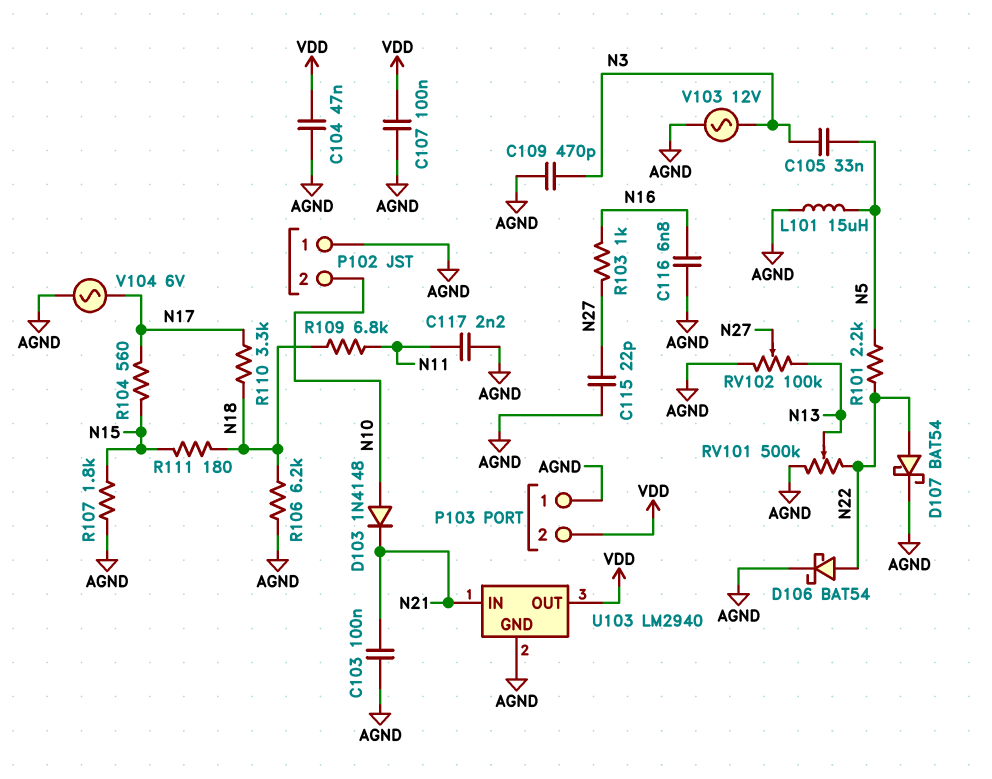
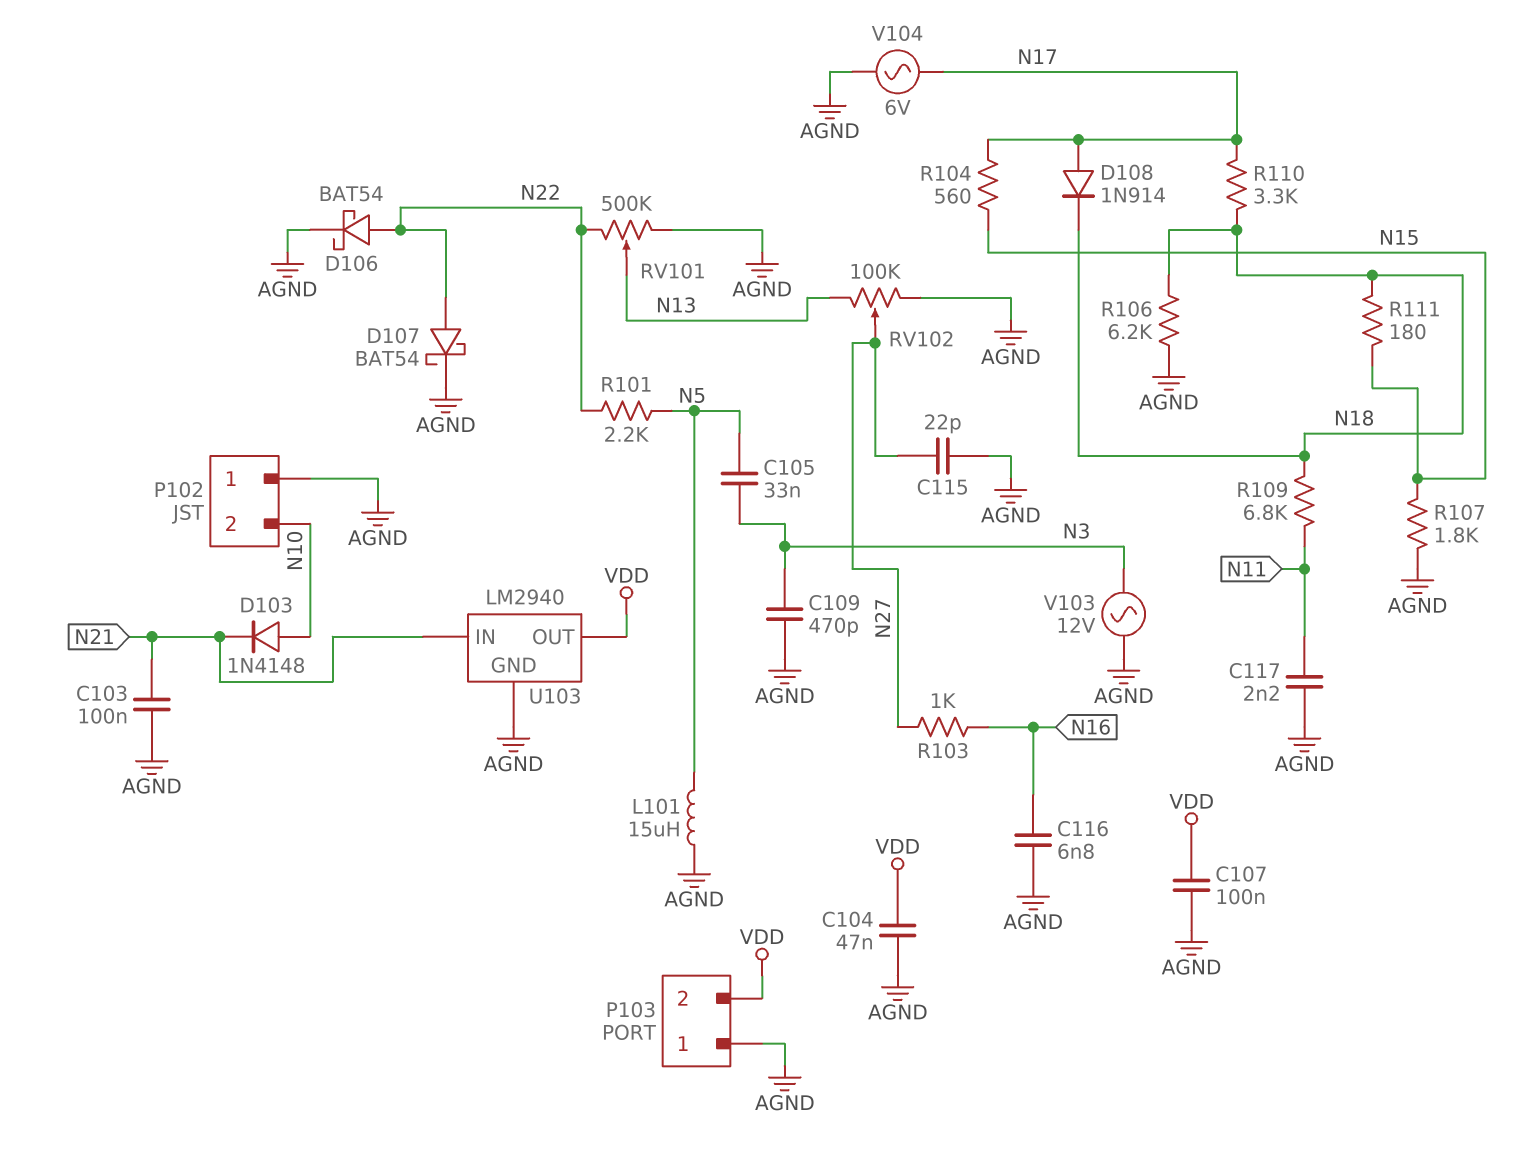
D108: none -> diode 1N914 (A N17, K N18)

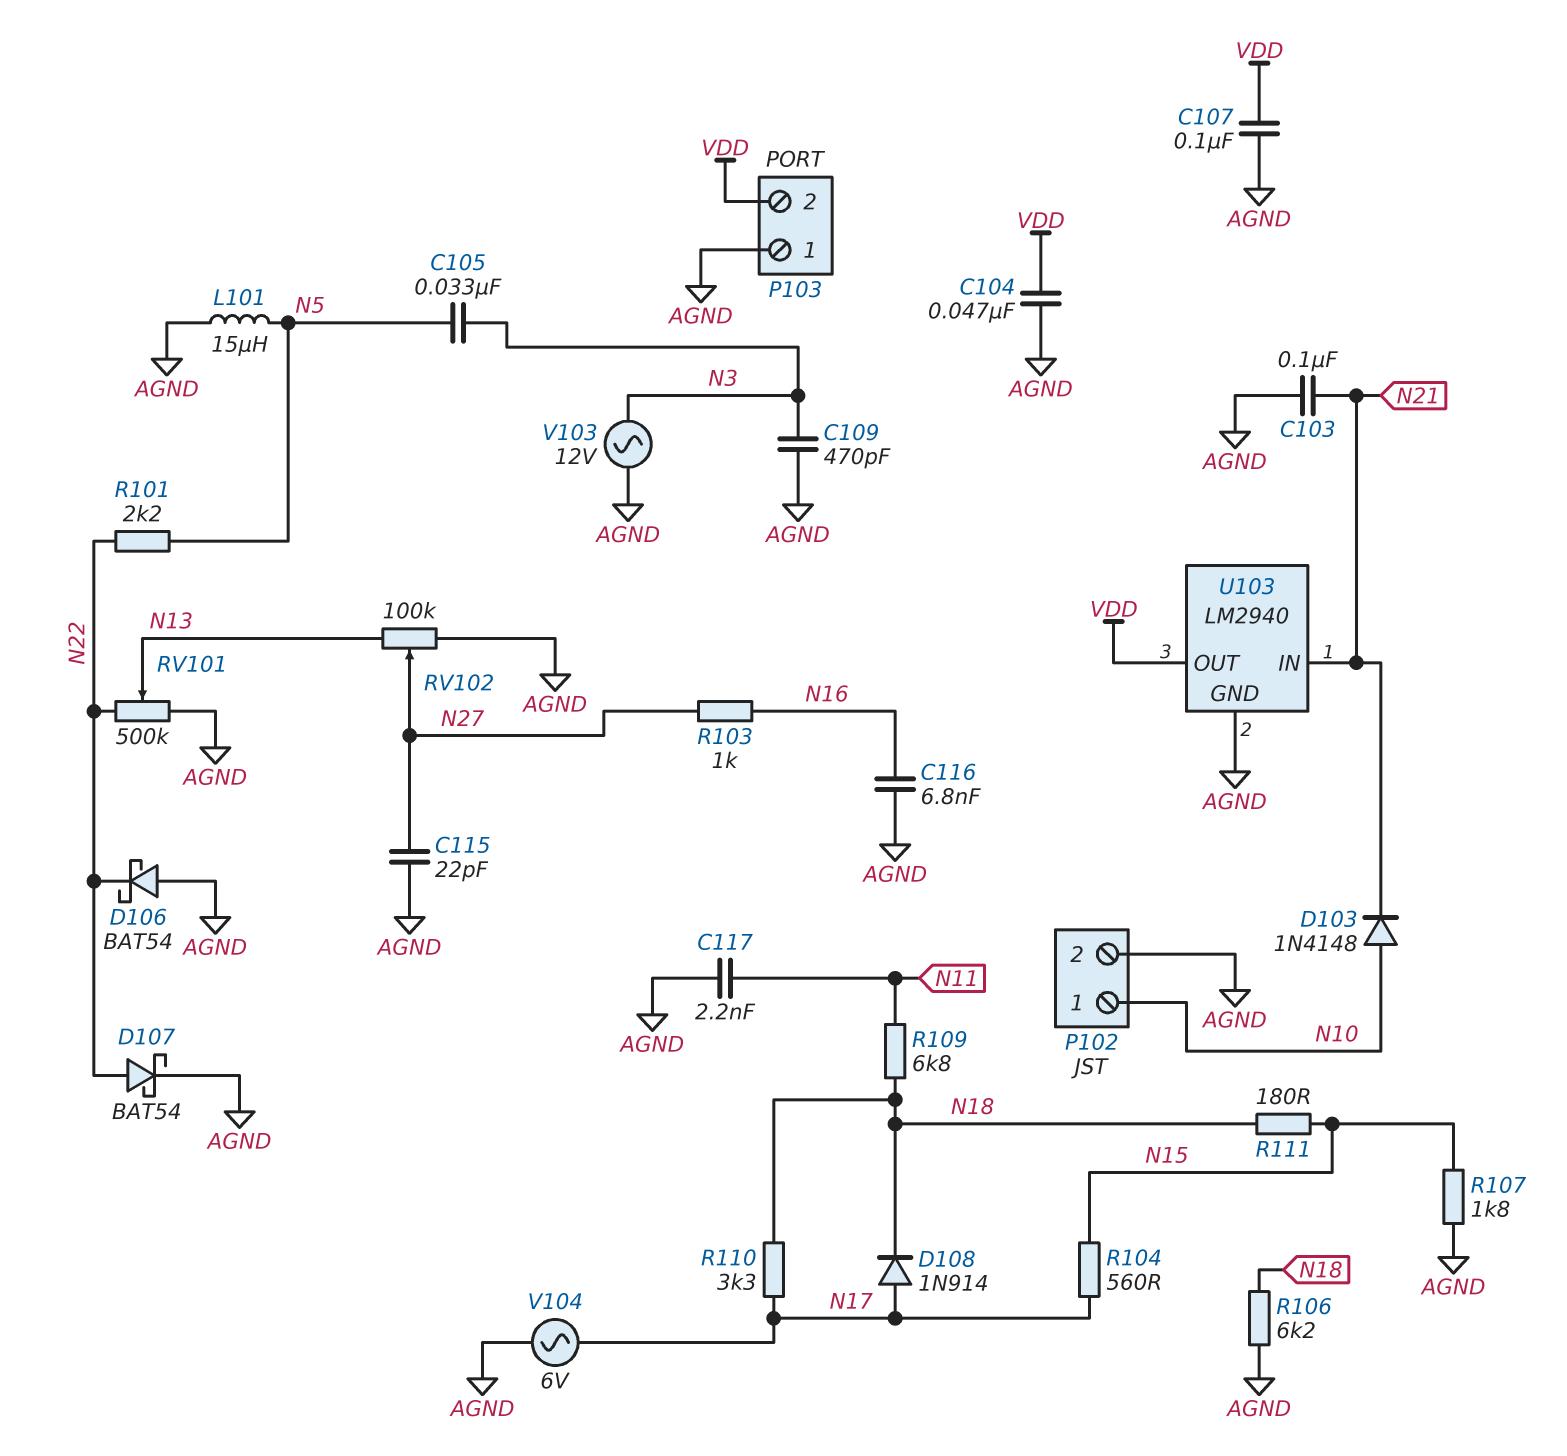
D106: schottky BAT54 (A N22, K AGND) -> schottky BAT54 (A AGND, K N22)
P102 pin 1: AGND -> N10
P102 pin 2: N10 -> AGND

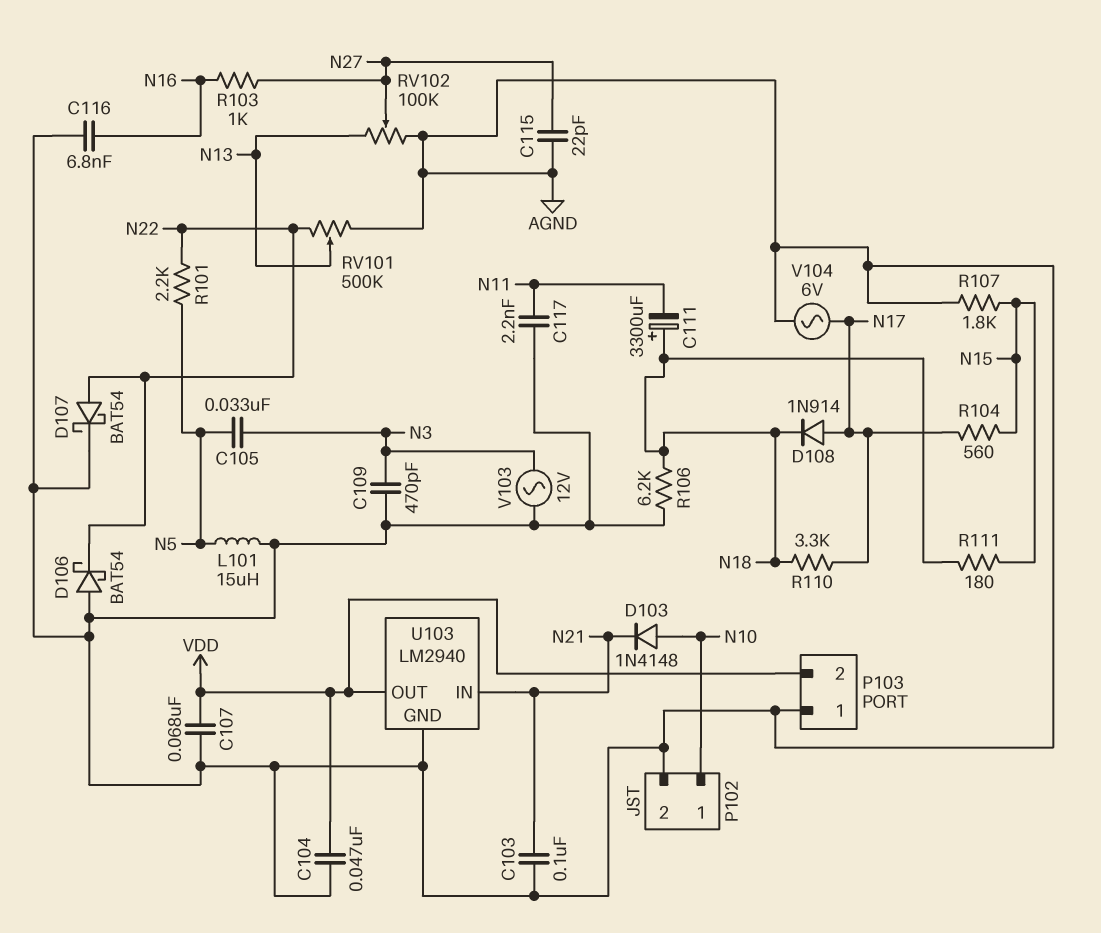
C107: 100nF (AGND, VDD) -> 68nF (AGND, VDD)
C111: none -> 3300uF (plus N18, minus N11)
R109: 6.8k (N11, N18) -> none

